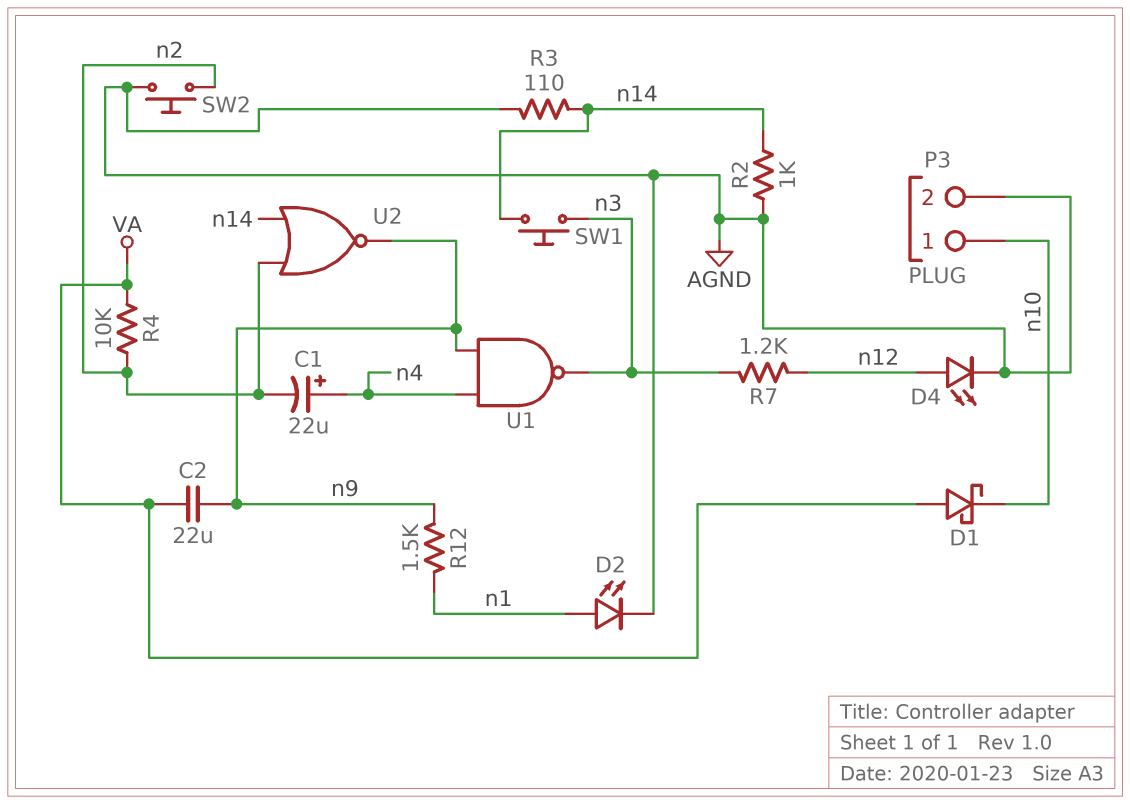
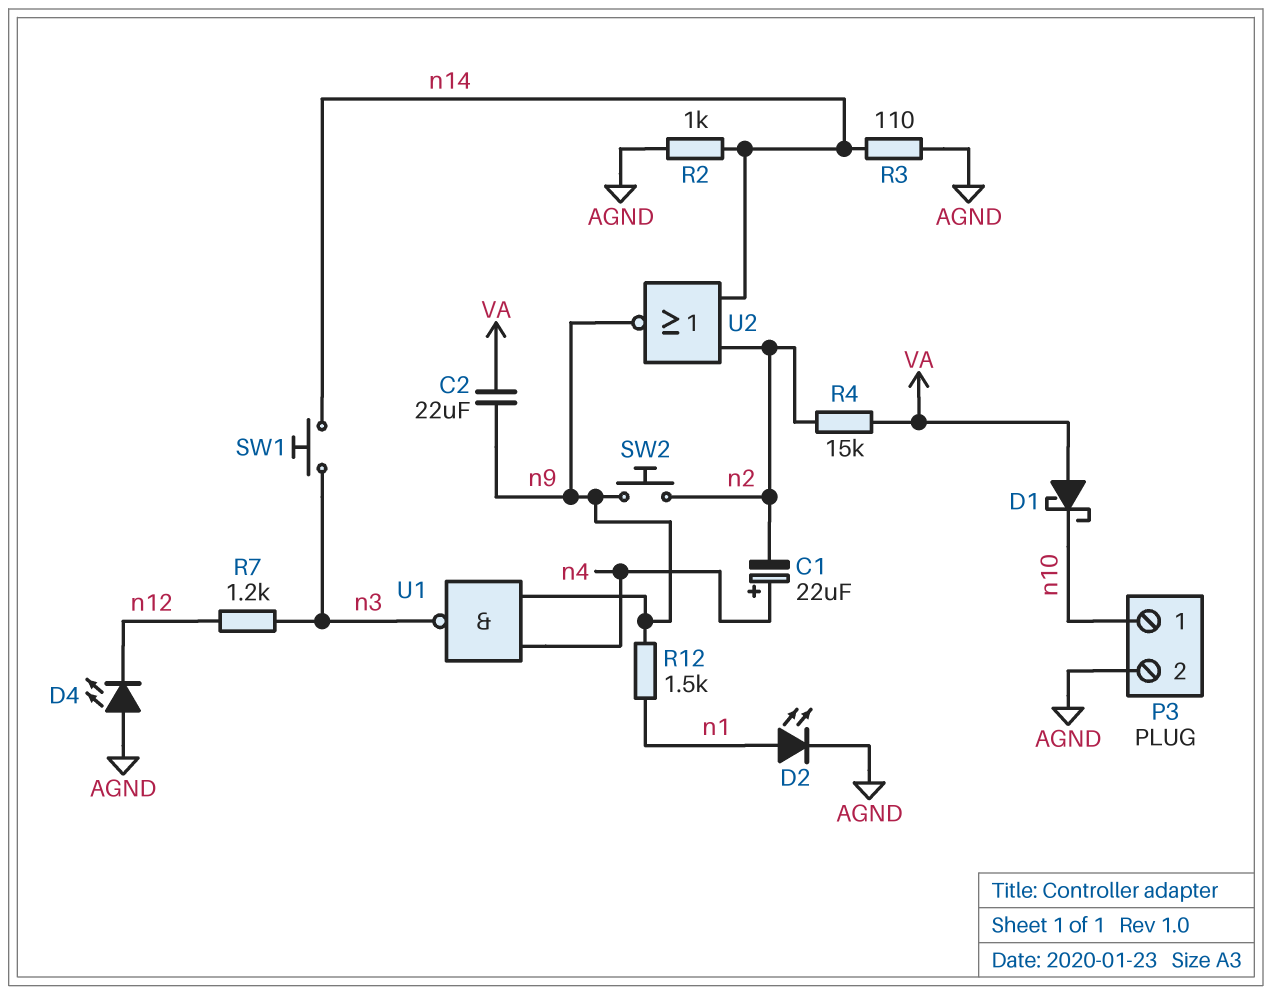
D4: LED (A n12, K AGND) -> LED (A AGND, K n12)
R4: 10k (VA, n2) -> 15k (VA, n2)
SW2: button (AGND, n2) -> button (n2, n9)

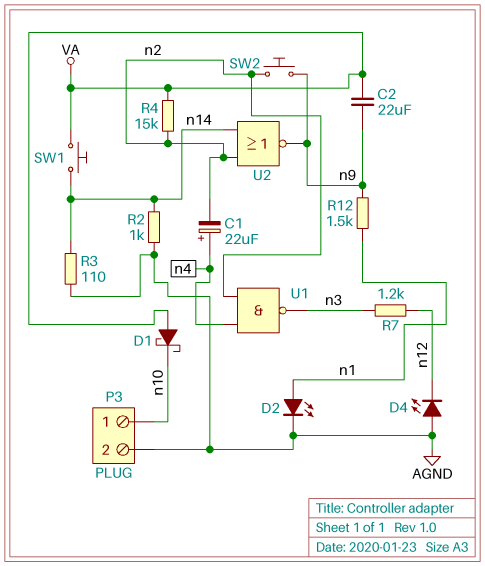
SW1: button (n3, n14) -> button (VA, n14)
U1: NAND (in n4, in n9, out n3) -> NAND (in n2, in n4, out n3)

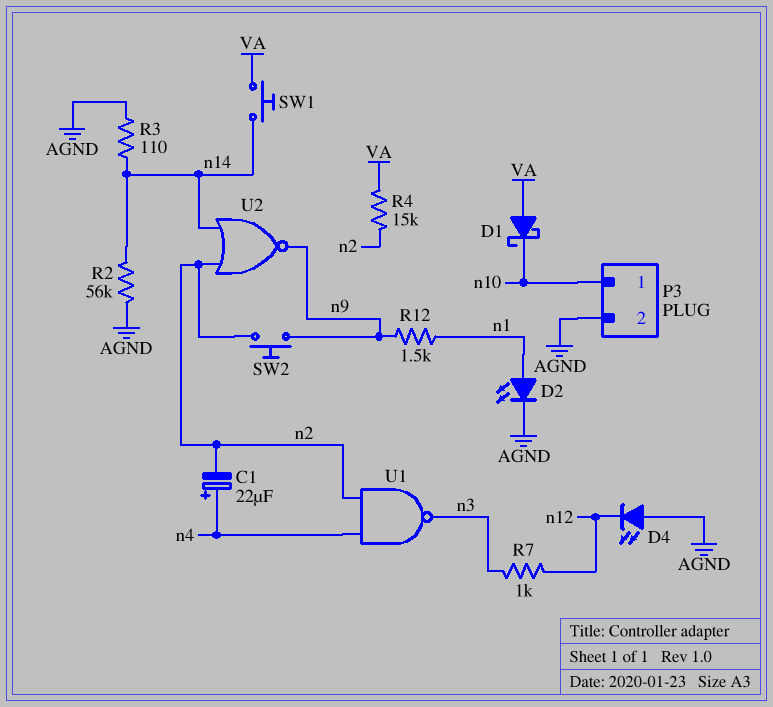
C2: 22uF (VA, n9) -> none
R2: 1k (AGND, n14) -> 56k (AGND, n14)
R7: 1.2k (n3, n12) -> 1k (n3, n12)

